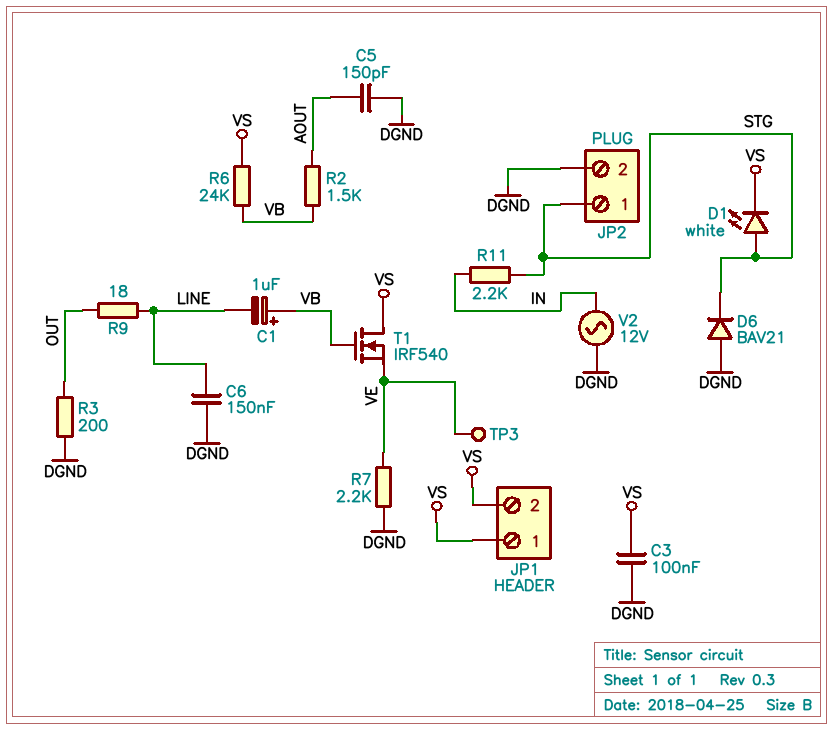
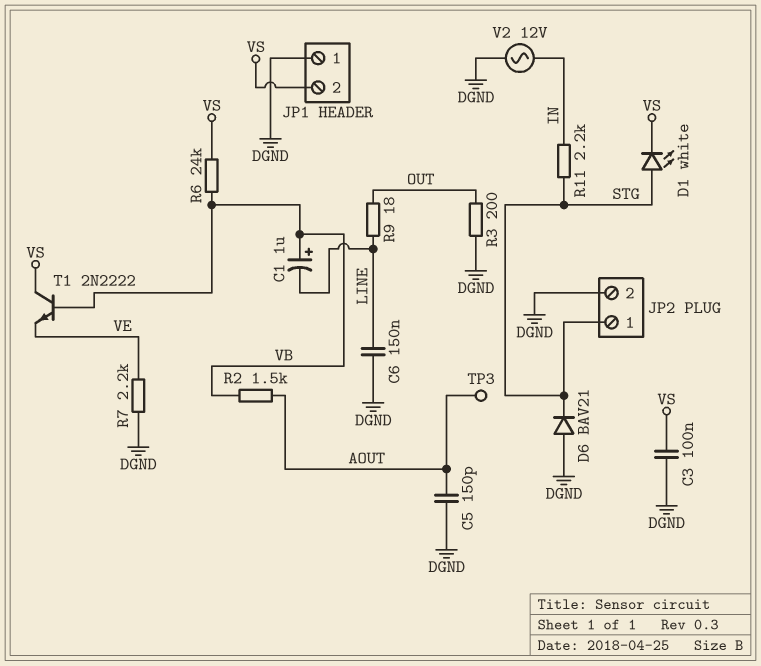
JP1 pin 1: VS -> DGND
T1: NMOS IRF540 (G VB, D VS, S VE) -> NPN 2N2222 (B VB, C VS, E VE)
TP3: test point (VE) -> test point (AOUT)

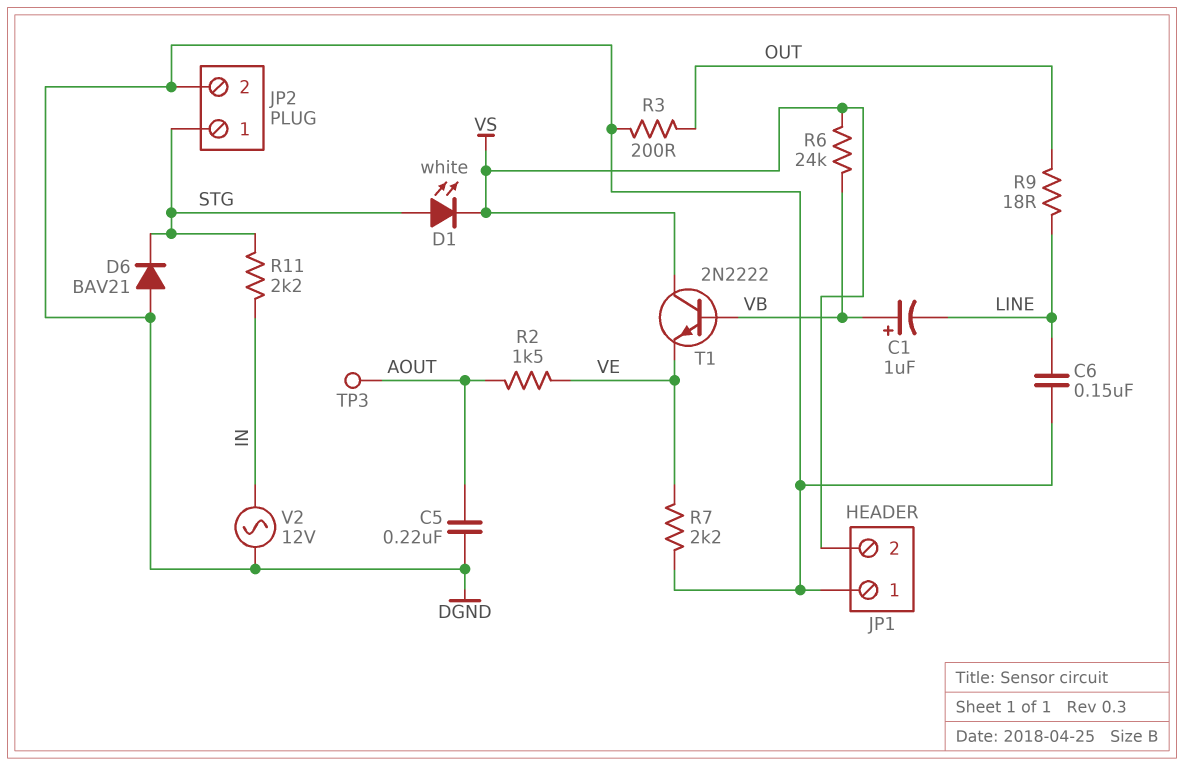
C3: 100nF (DGND, VS) -> none
C5: 150pF (AOUT, DGND) -> 220nF (AOUT, DGND)
R2: 1.5k (AOUT, VB) -> 1.5k (AOUT, VE)

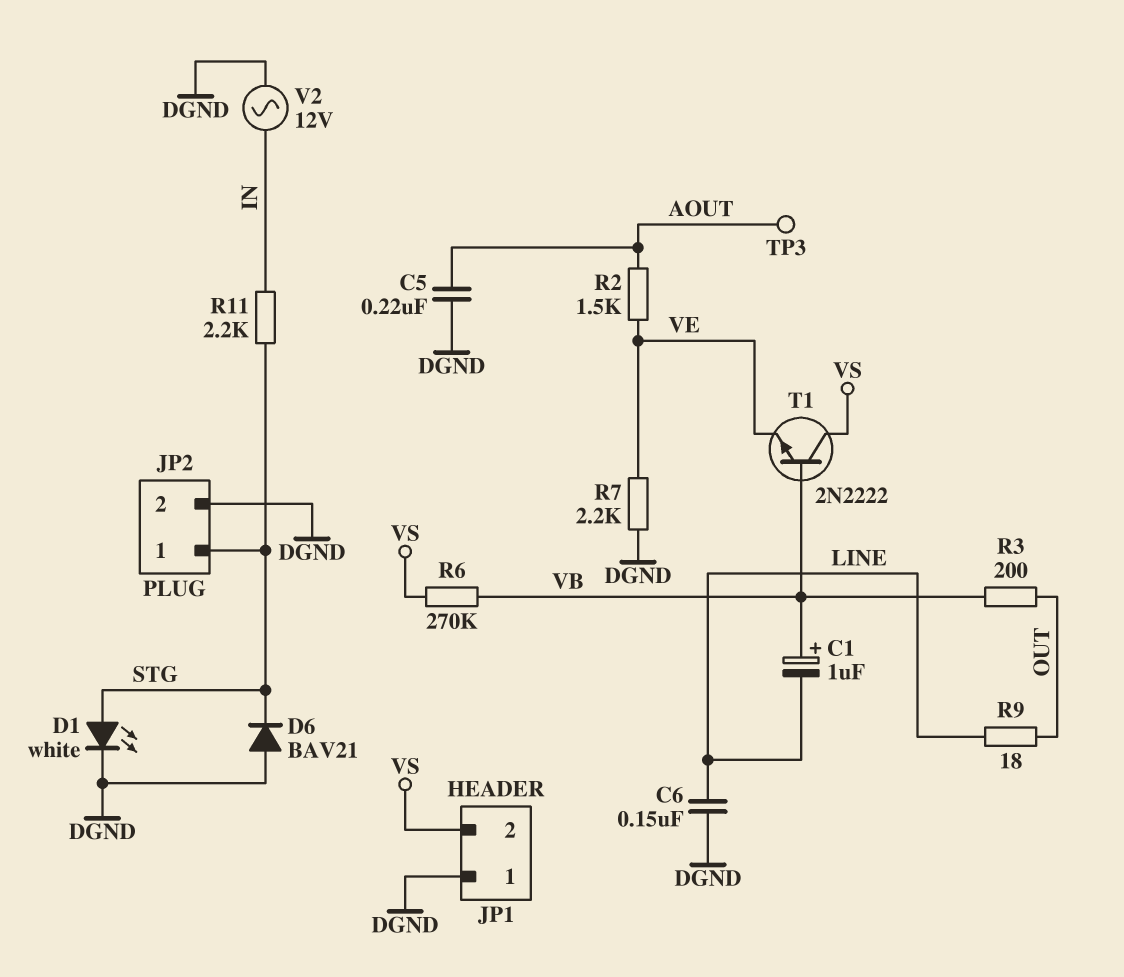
D1: LED white (A STG, K VS) -> LED white (A STG, K DGND)
R3: 200 (DGND, OUT) -> 200 (OUT, VB)
R6: 24k (VB, VS) -> 270k (VB, VS)

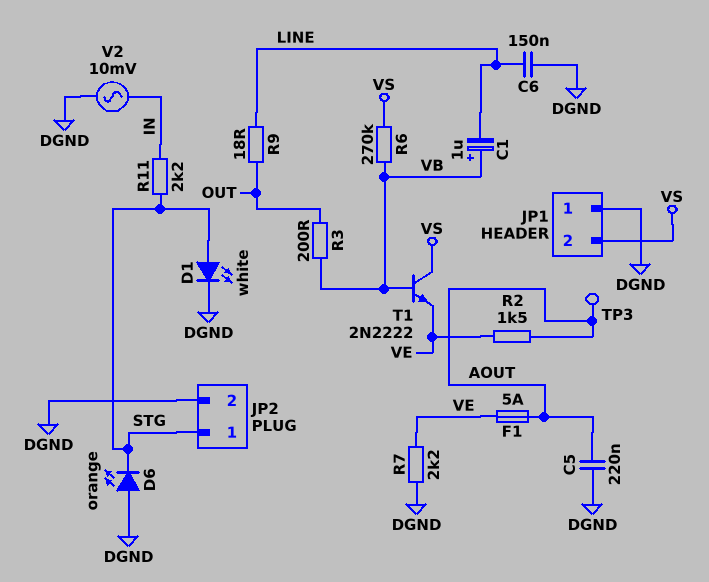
D6: diode BAV21 (A DGND, K STG) -> LED orange (A DGND, K STG)
F1: none -> 5A (AOUT, VE)
V2: AC 12V (DGND, IN) -> AC 10mV (DGND, IN)

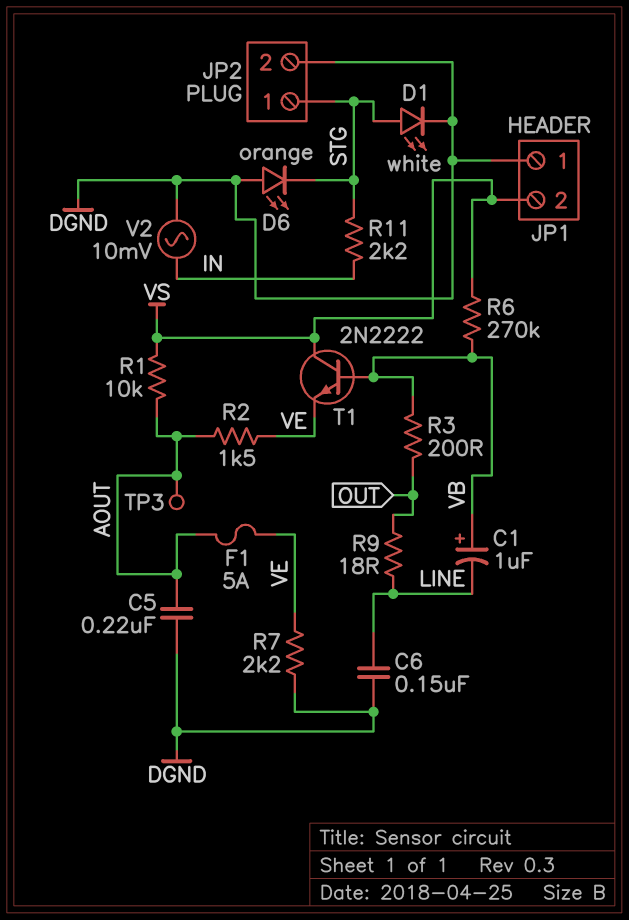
R1: none -> 10k (AOUT, VS)

